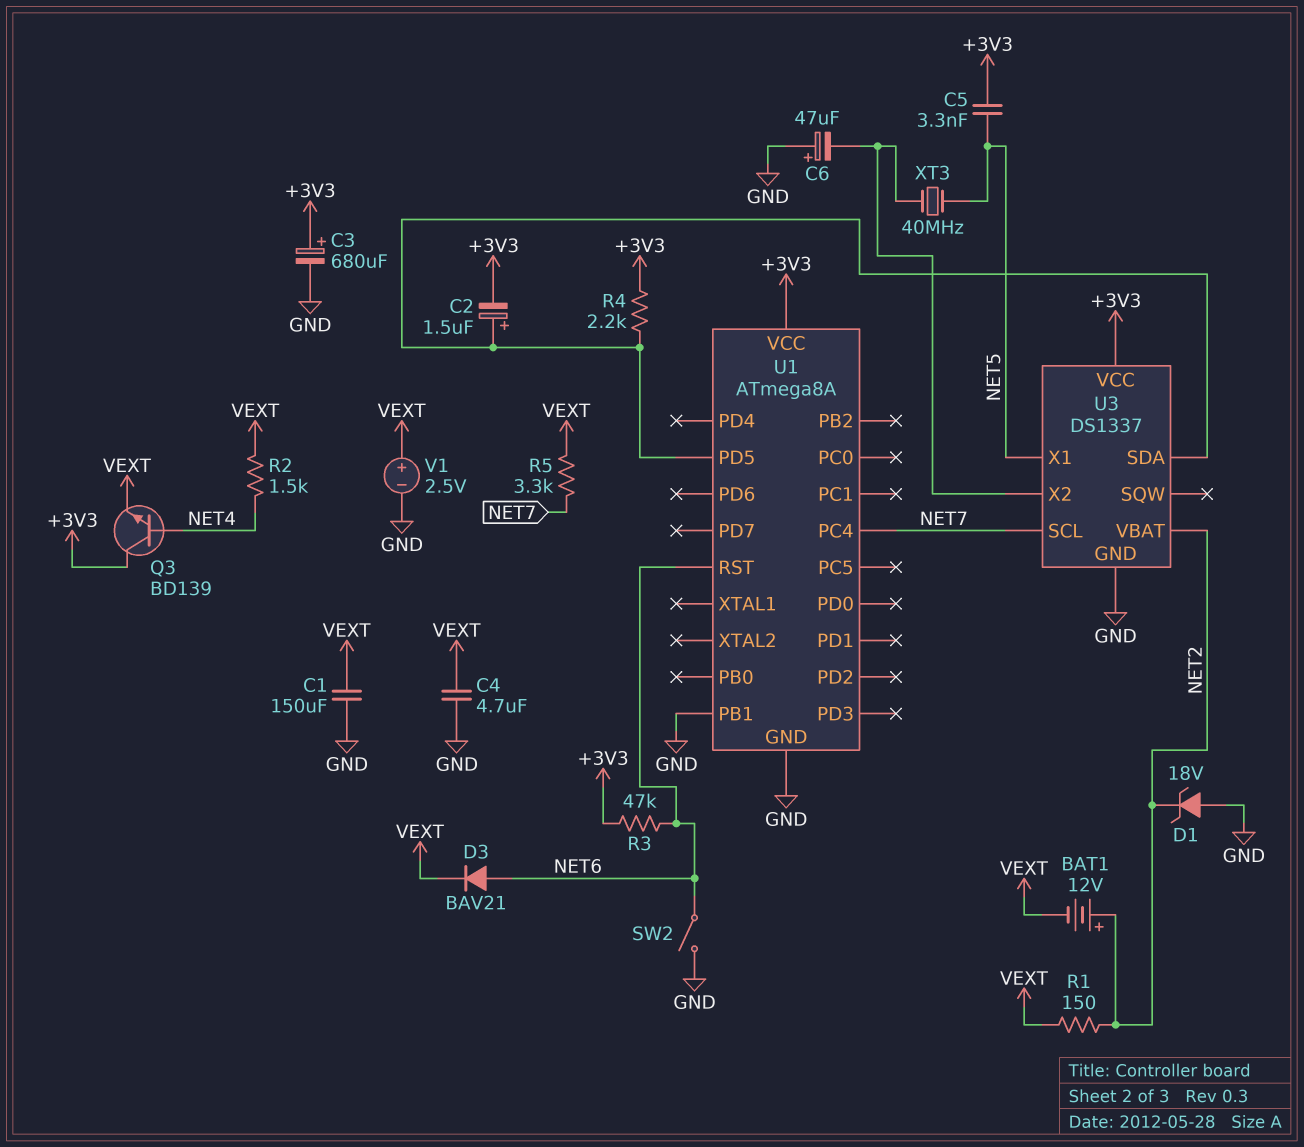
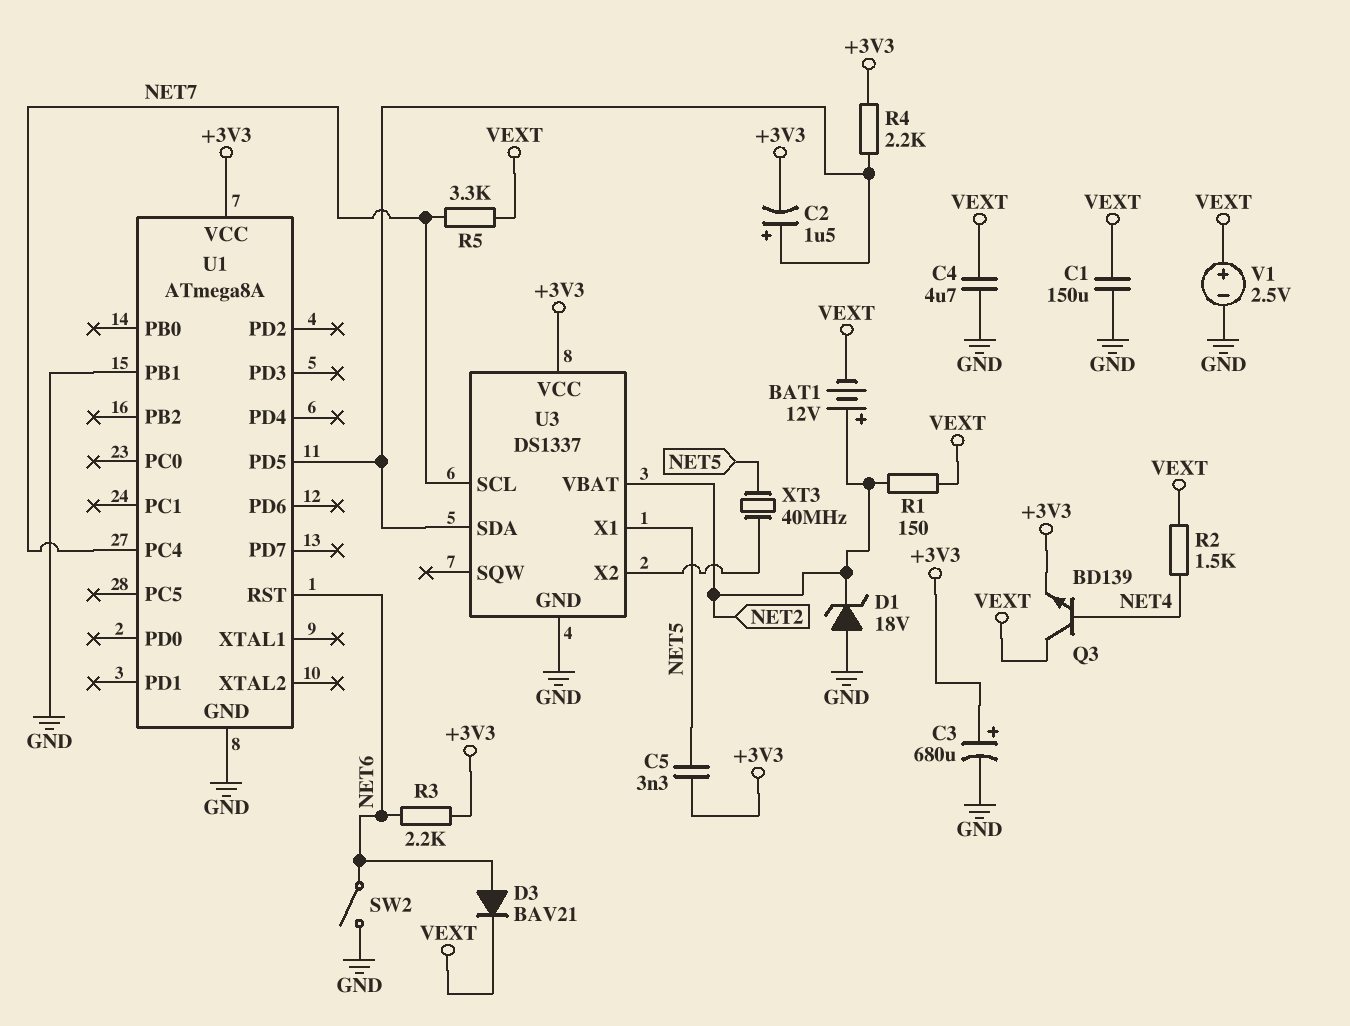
C6: 47uF (plus GND, minus U3/X2) -> none
Q3: NPN BD139 (B NET4, C +3V3, E VEXT) -> NPN BD139 (B NET4, C VEXT, E +3V3)
R3: 47k (+3V3, NET6) -> 2.2k (+3V3, NET6)

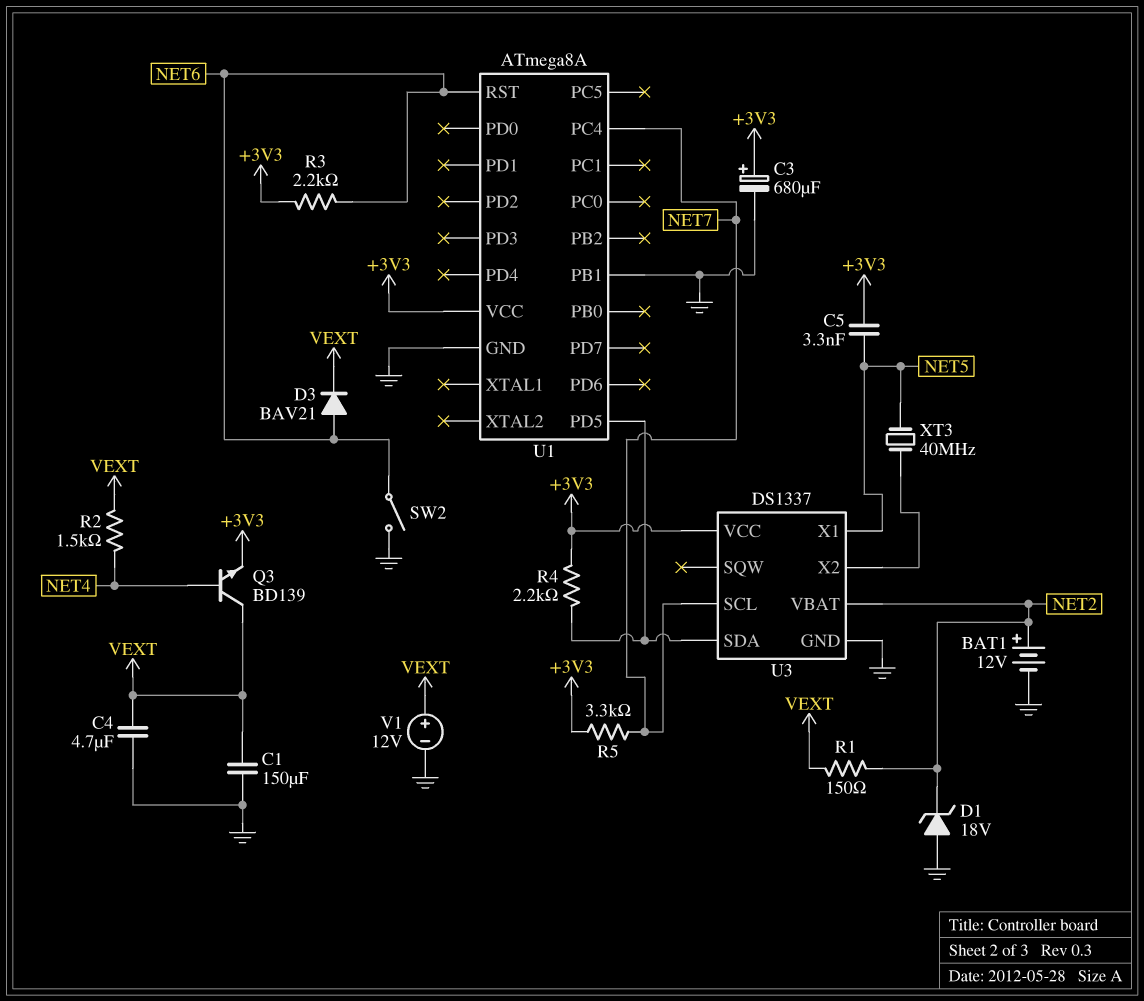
BAT1: 12V (plus NET2, minus VEXT) -> 12V (plus NET2, minus GND)
C2: 1.5uF (plus U1/PD5, minus +3V3) -> none
R5: 3.3k (NET7, VEXT) -> 3.3k (+3V3, NET7)
V1: 2.5V (plus VEXT, minus GND) -> 12V (plus VEXT, minus GND)

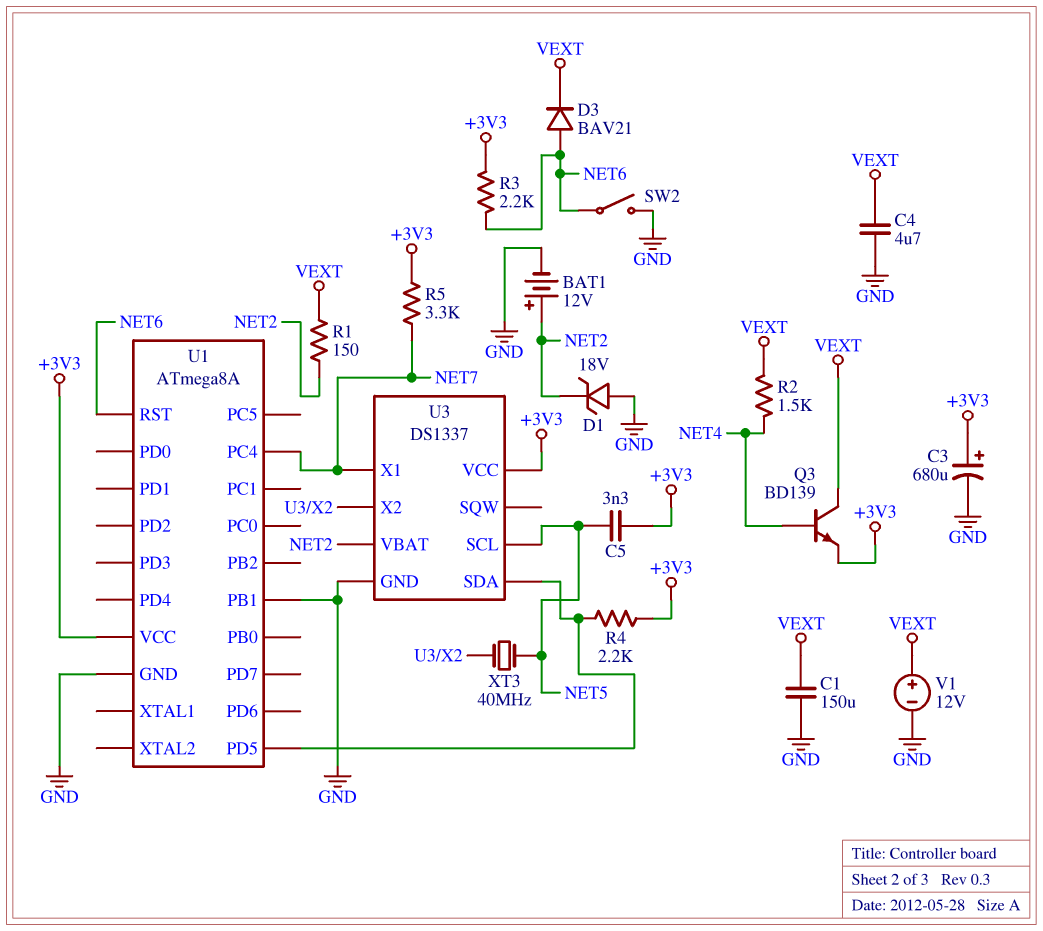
U3 pin SCL: NET7 -> NET5
U3 pin X1: NET5 -> NET7

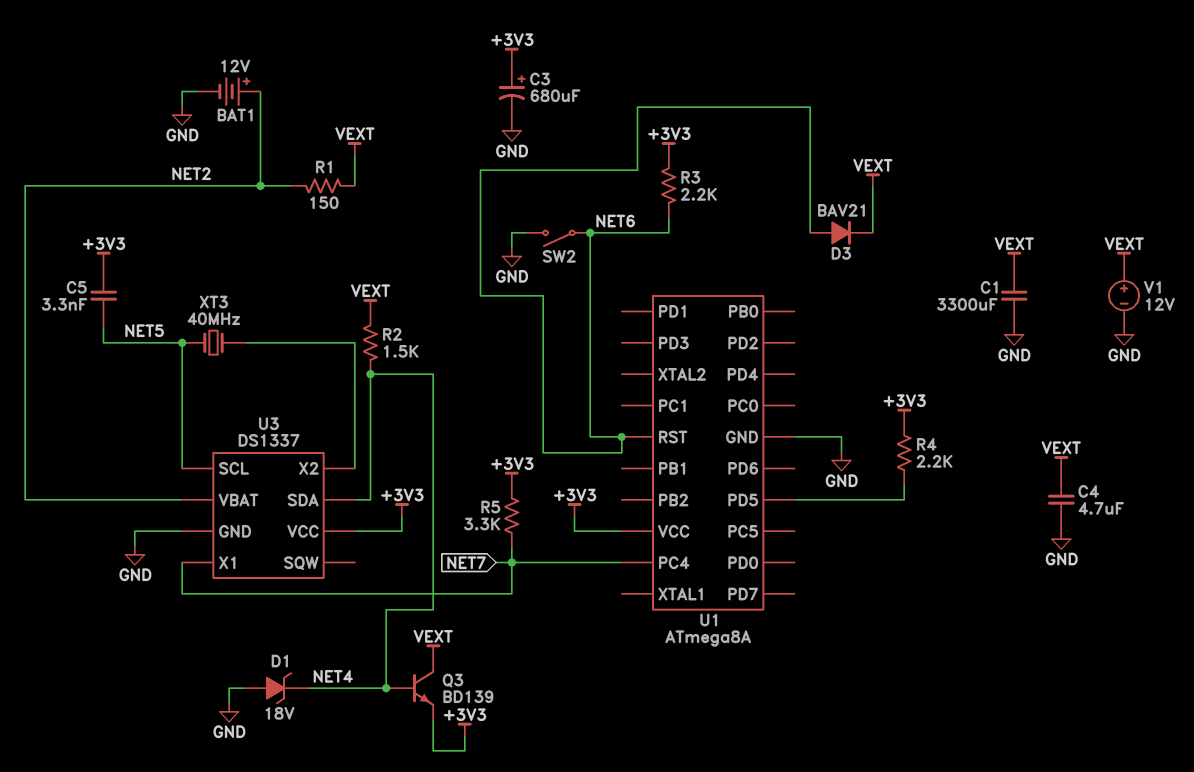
C1: 150uF (GND, VEXT) -> 3300uF (GND, VEXT)
D1: zener 18V (A GND, K NET2) -> zener 18V (A GND, K NET4)
U1 pin PB1: GND -> none
U3 pin SDA: U1/PD5 -> NET4

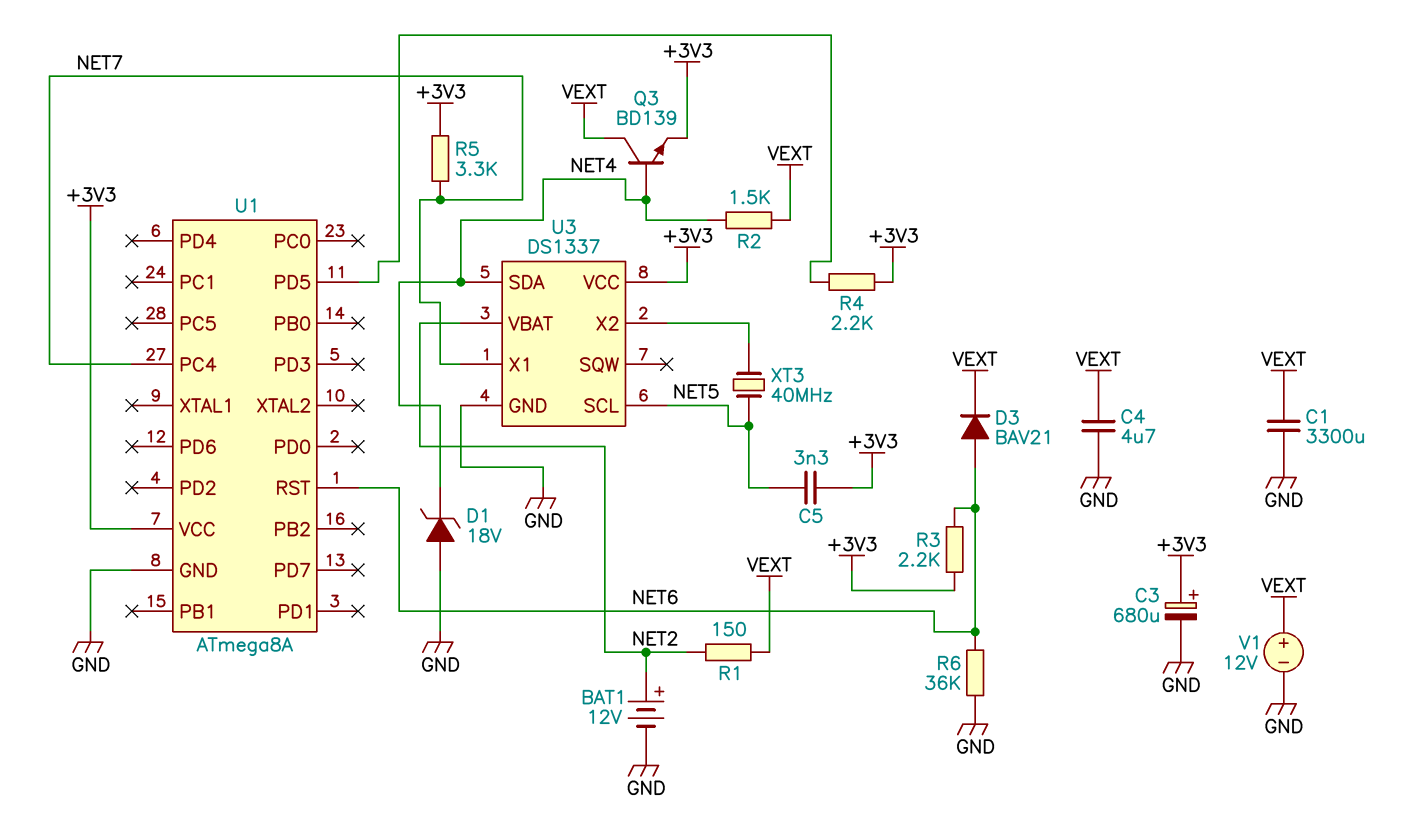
R6: none -> 36k (GND, NET6)
SW2: switch (GND, NET6) -> none

